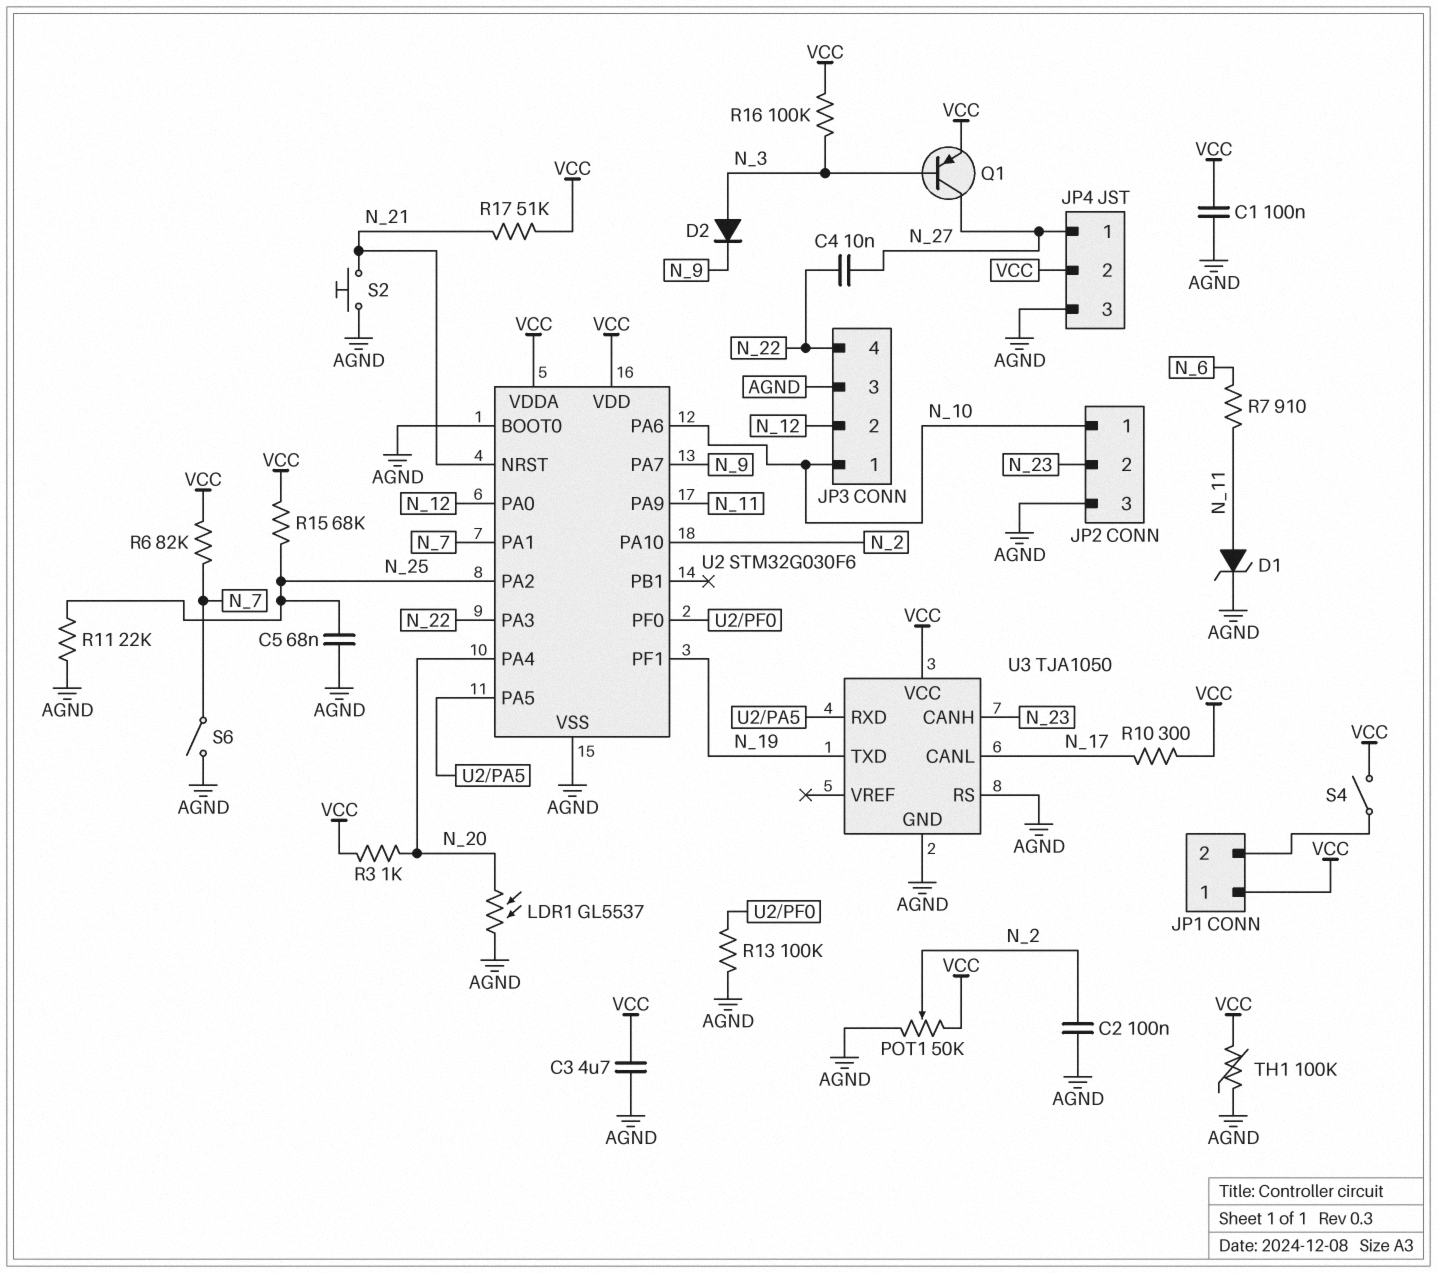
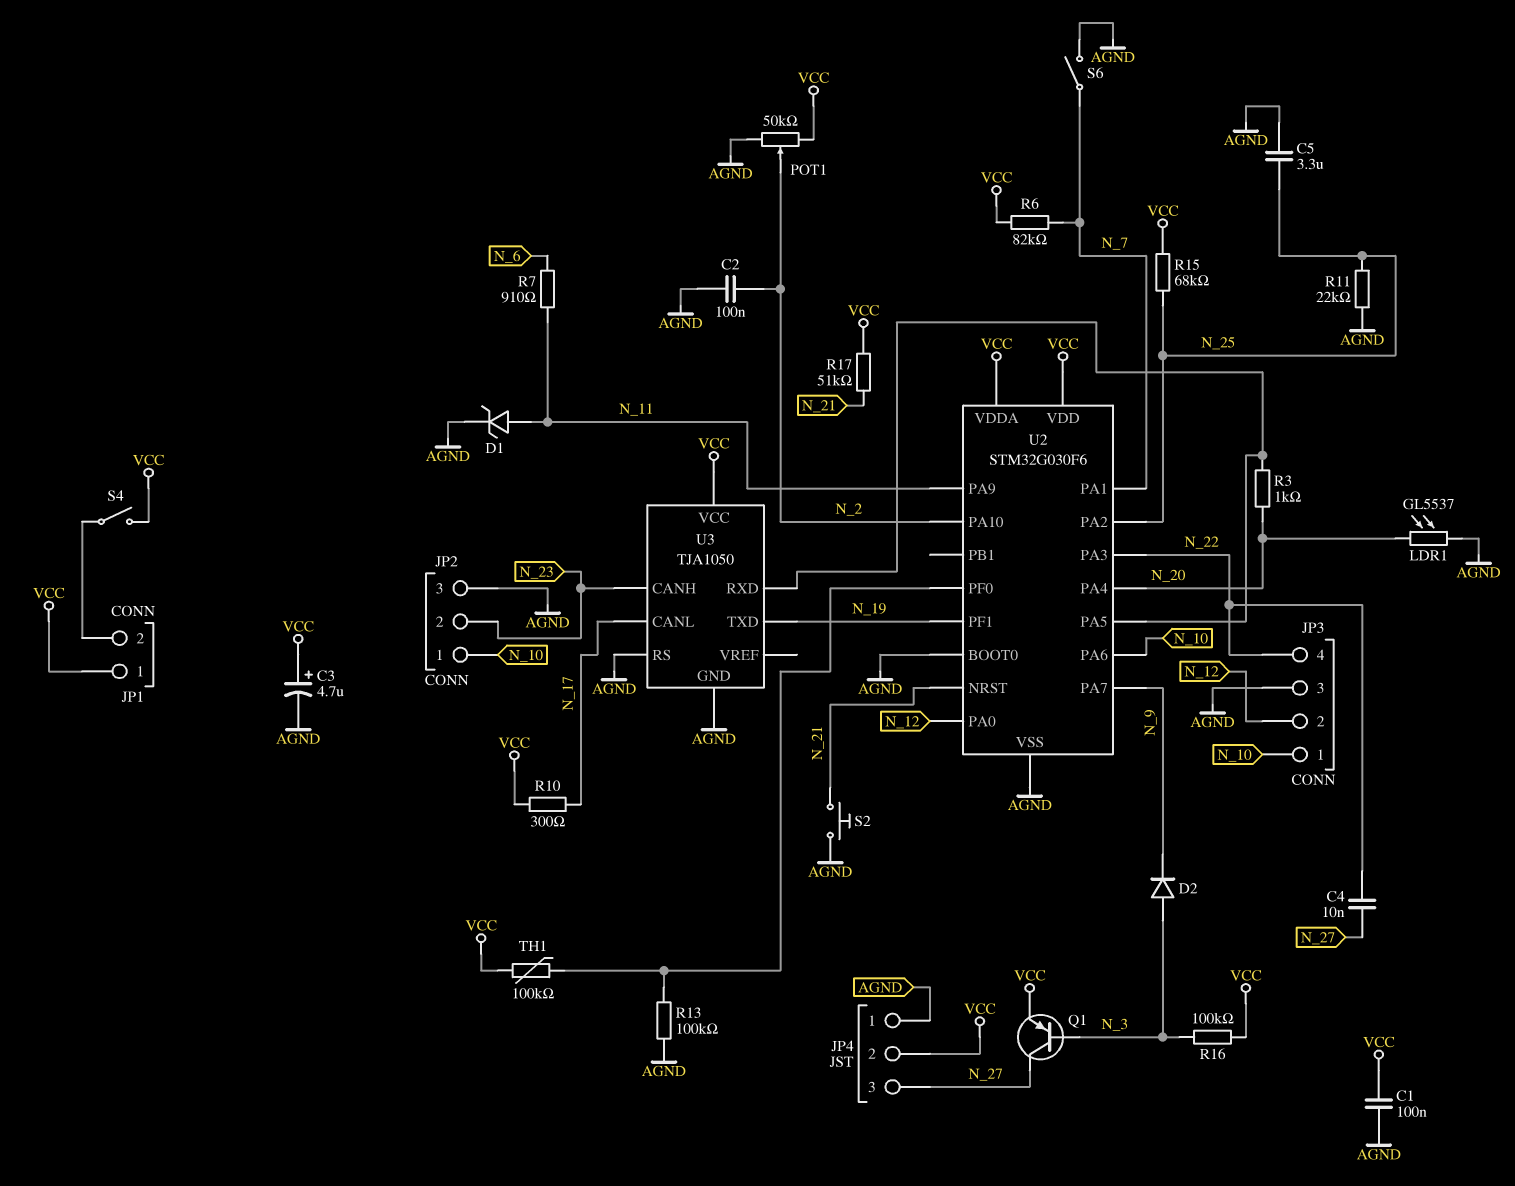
C3: 4.7uF (AGND, VCC) -> 4.7uF (plus VCC, minus AGND)
C5: 68nF (AGND, N_25) -> 3.3uF (AGND, N_25)
JP4 pin 1: N_27 -> AGND
JP4 pin 3: AGND -> N_27
R3: 1k (N_20, VCC) -> 1k (N_20, U2/PA5)
TH1: 100k (AGND, VCC) -> 100k (U2/PF0, VCC)

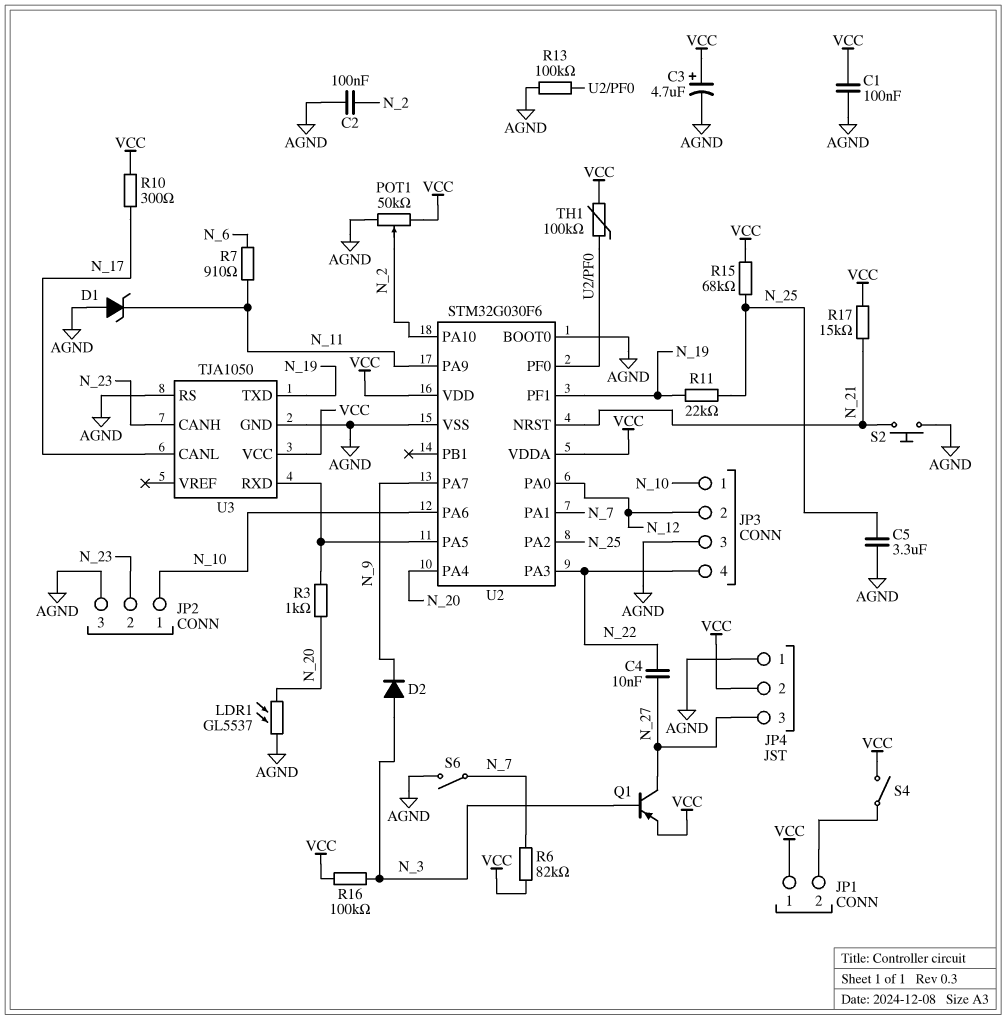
D1: zener (A N_11, K AGND) -> zener (A AGND, K N_11)
R11: 22k (AGND, N_25) -> 22k (N_19, N_25)
R17: 51k (N_21, VCC) -> 15k (N_21, VCC)

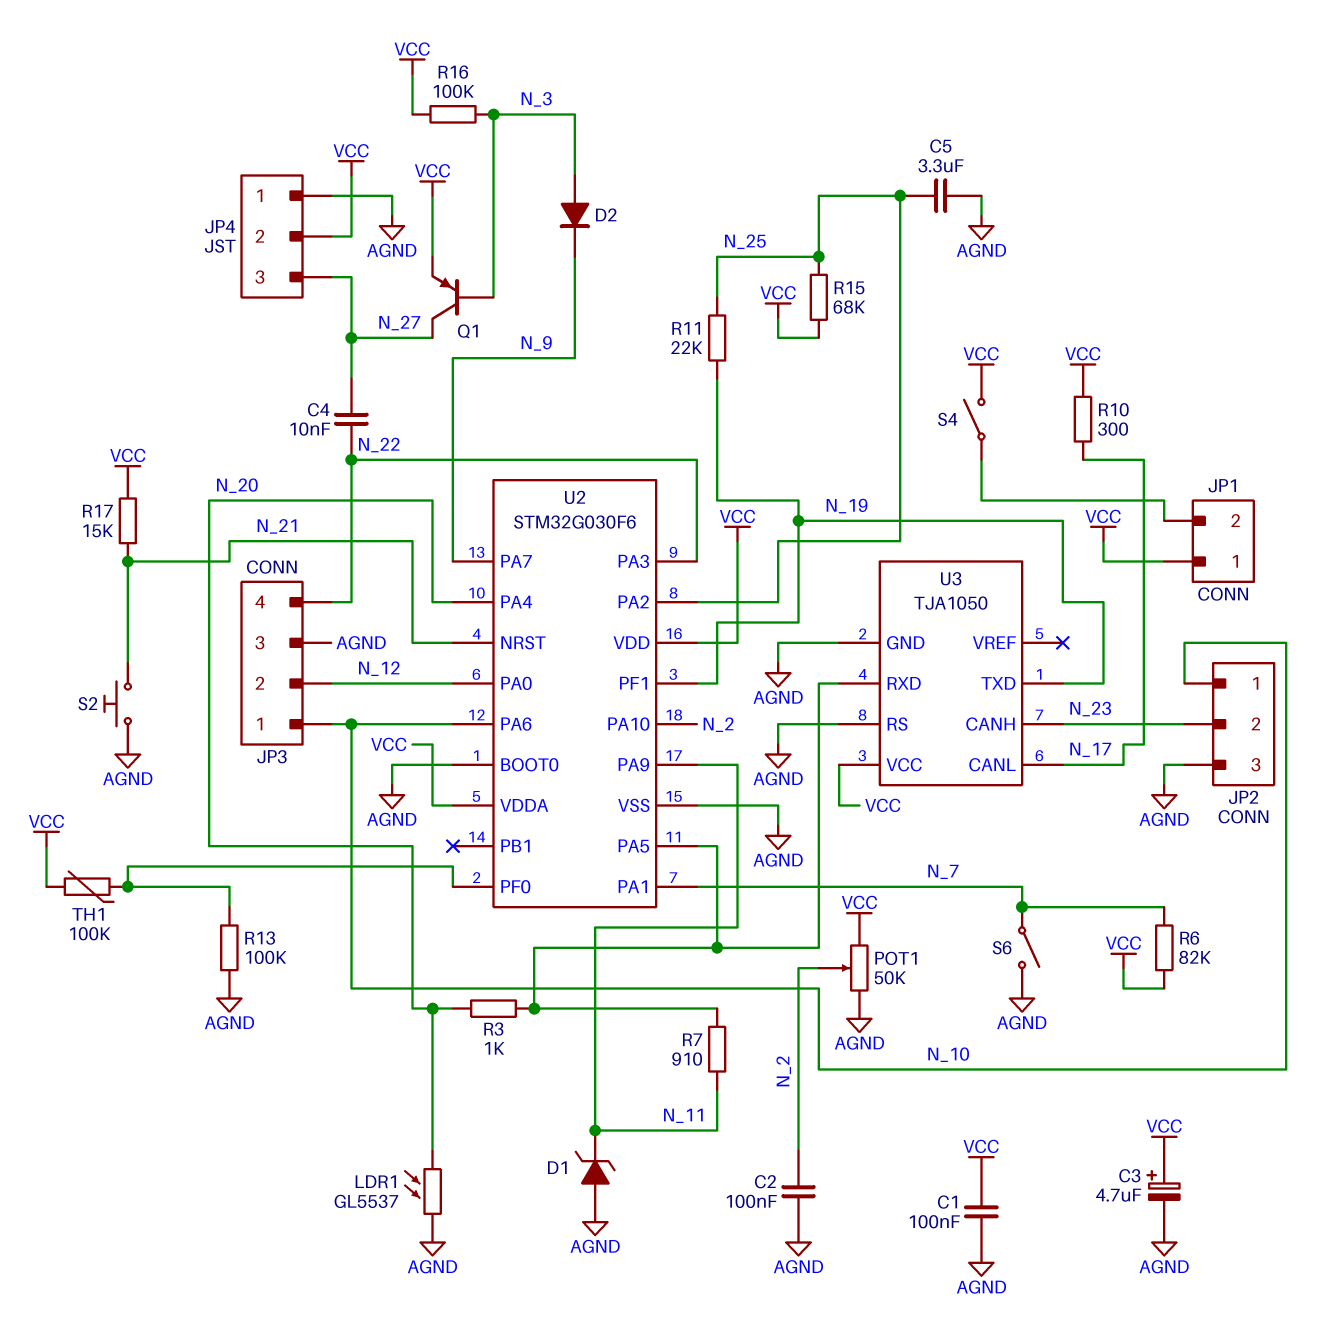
R7: 910 (N_6, N_11) -> 910 (N_11, U2/PA5)

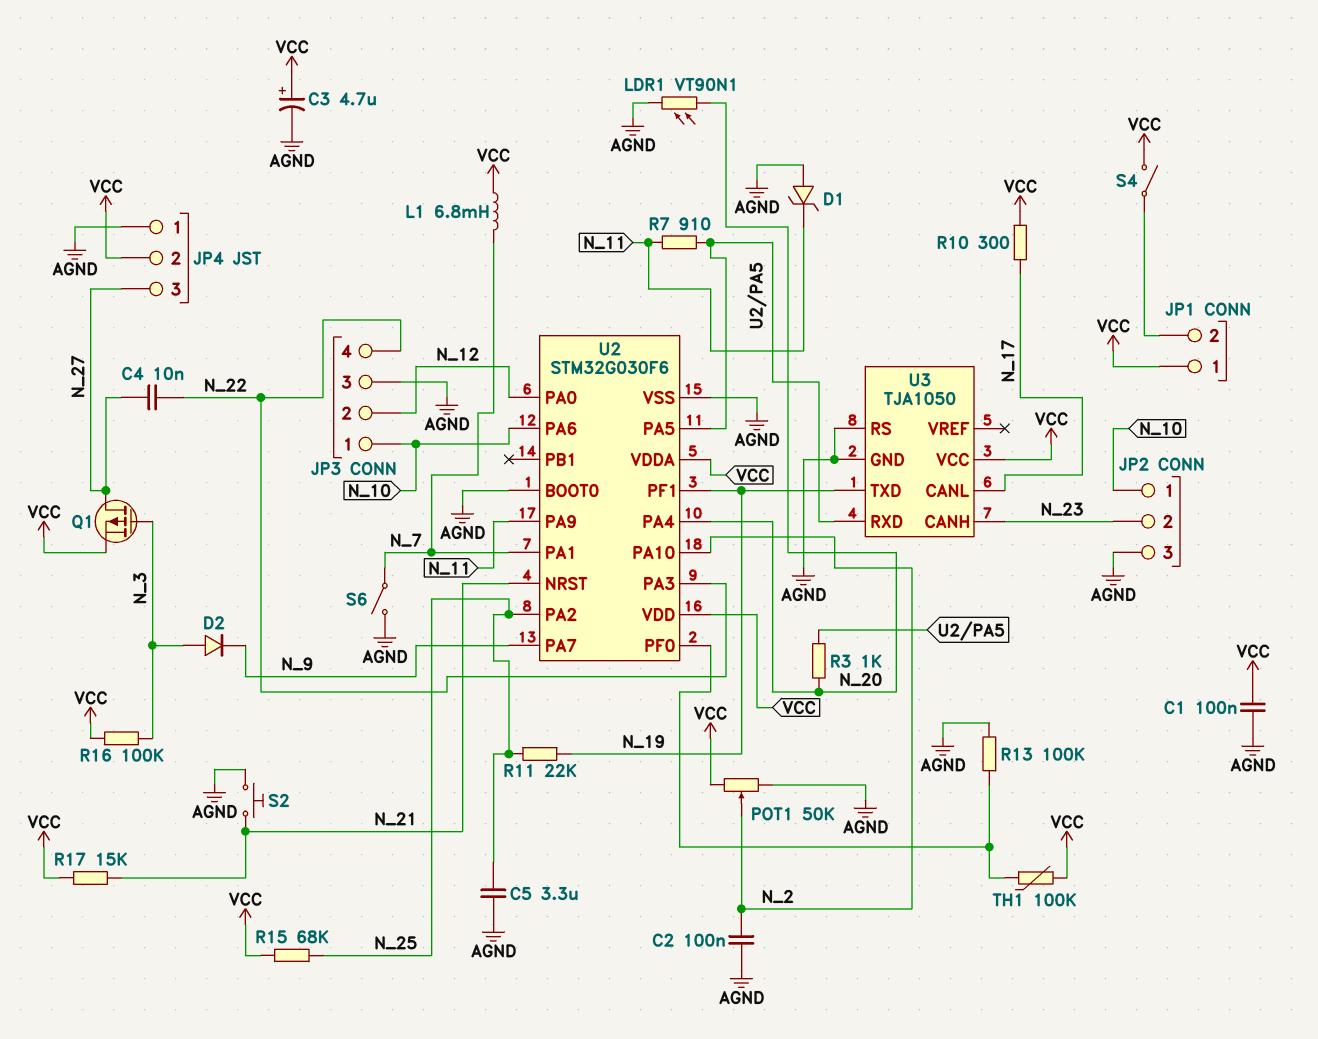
L1: none -> 6.8mH (N_7, VCC)
LDR1: GL5537 (AGND, N_20) -> VT90N1 (AGND, N_20)
Q1: PNP (B N_3, C N_27, E VCC) -> PMOS (G N_3, D N_27, S VCC)
R6: 82k (N_7, VCC) -> none

